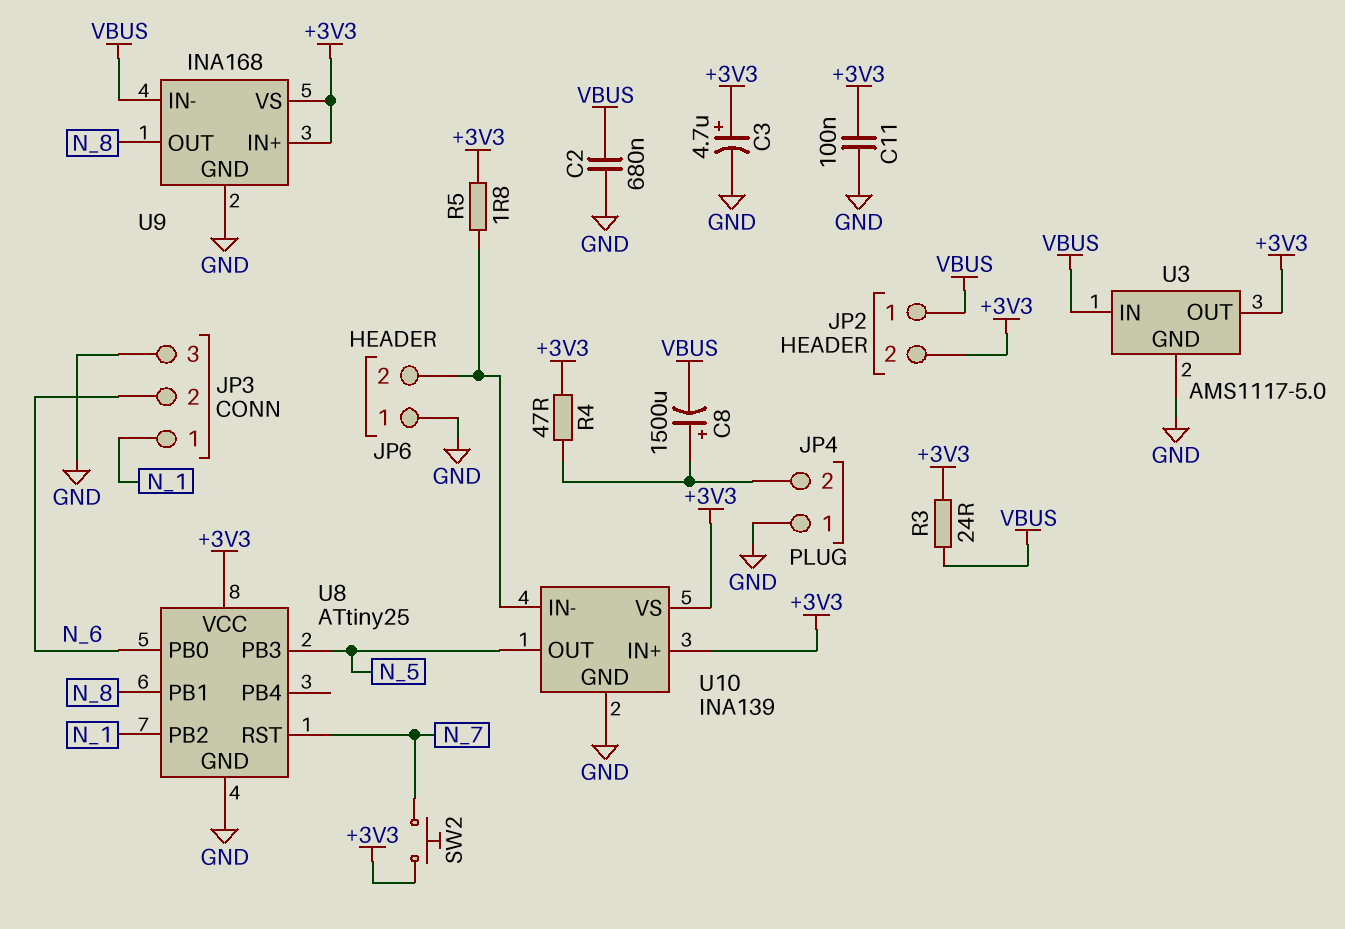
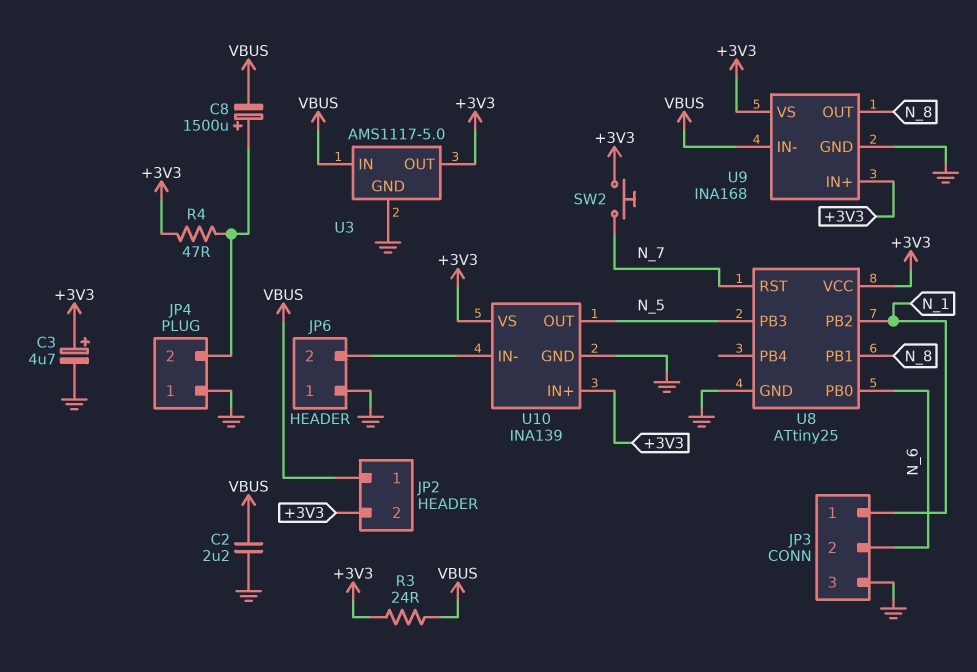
C2: 680nF (GND, VBUS) -> 2.2uF (GND, VBUS)
C11: 100nF (+3V3, GND) -> none
R5: 1.8 (+3V3, JP6/2) -> none

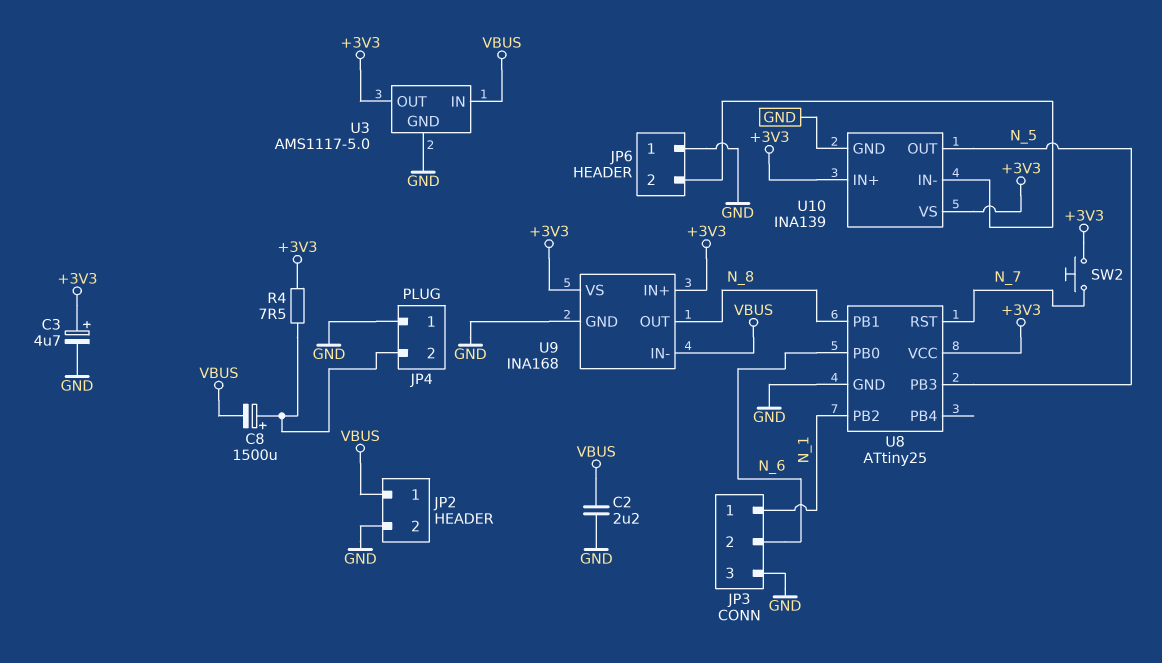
JP2 pin 2: +3V3 -> GND
R3: 24 (+3V3, VBUS) -> none
R4: 47 (+3V3, JP4/2) -> 7.5 (+3V3, JP4/2)

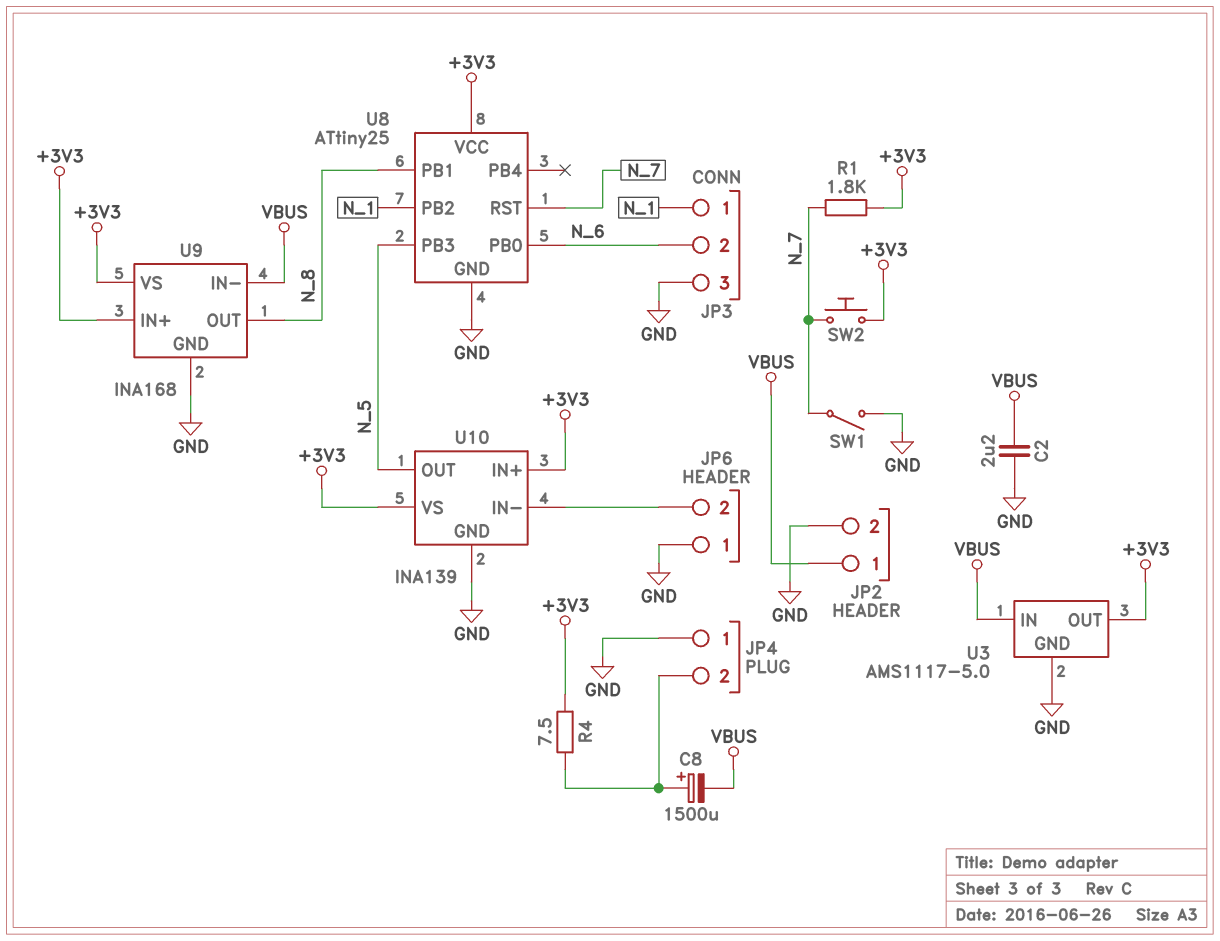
C3: 4.7uF (plus +3V3, minus GND) -> none
R1: none -> 1.8k (+3V3, N_7)
SW1: none -> switch (GND, N_7)

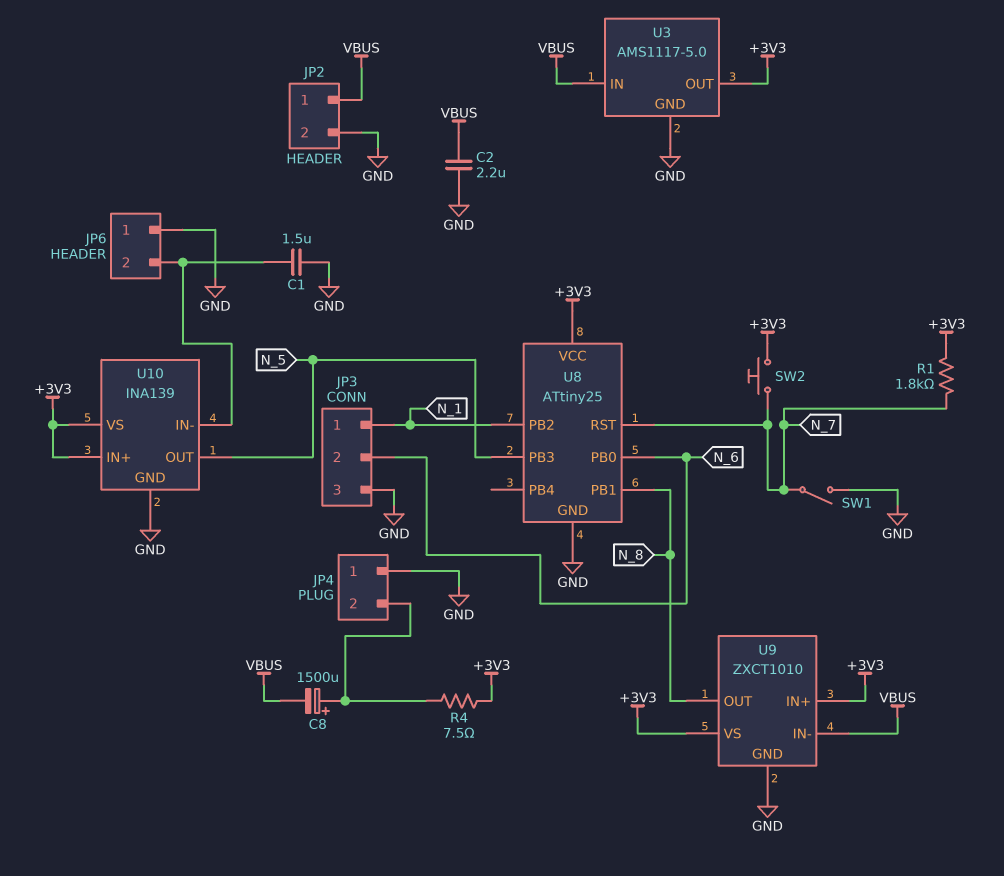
C1: none -> 1.5uF (GND, JP6/2)
U9: INA168 -> ZXCT1010

